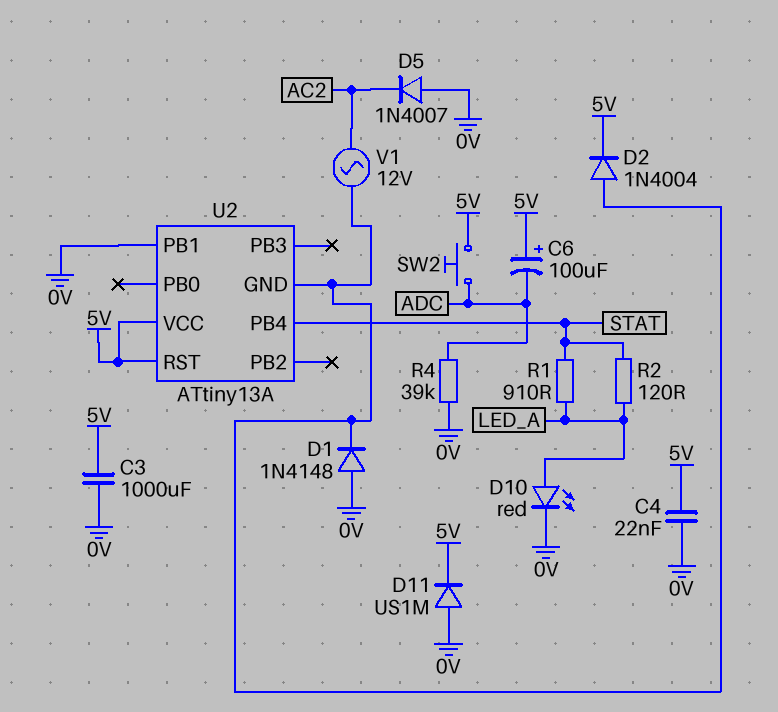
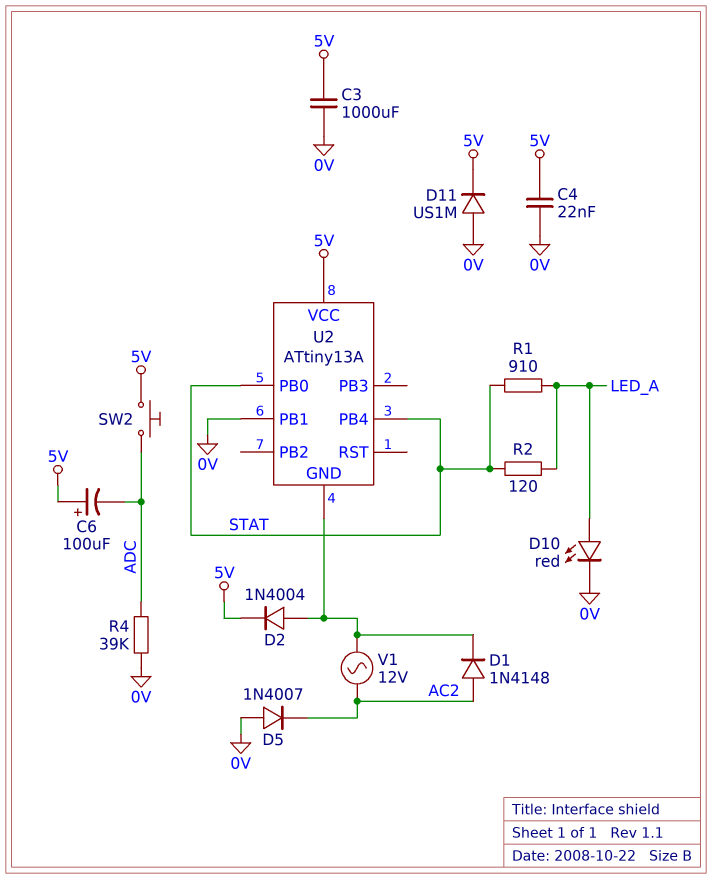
D1: diode 1N4148 (A 0V, K U2/GND) -> diode 1N4148 (A AC2, K U2/GND)
U2 pin PB0: none -> STAT
U2 pin RST: 5V -> none

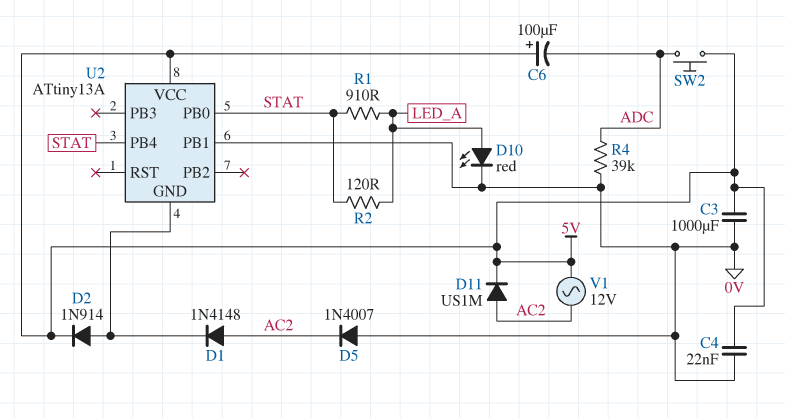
D2: diode 1N4004 (A U2/GND, K 5V) -> diode 1N914 (A U2/GND, K 5V)
D11: diode US1M (A 0V, K 5V) -> diode US1M (A AC2, K 5V)
V1: AC 12V (AC2, U2/GND) -> AC 12V (5V, AC2)

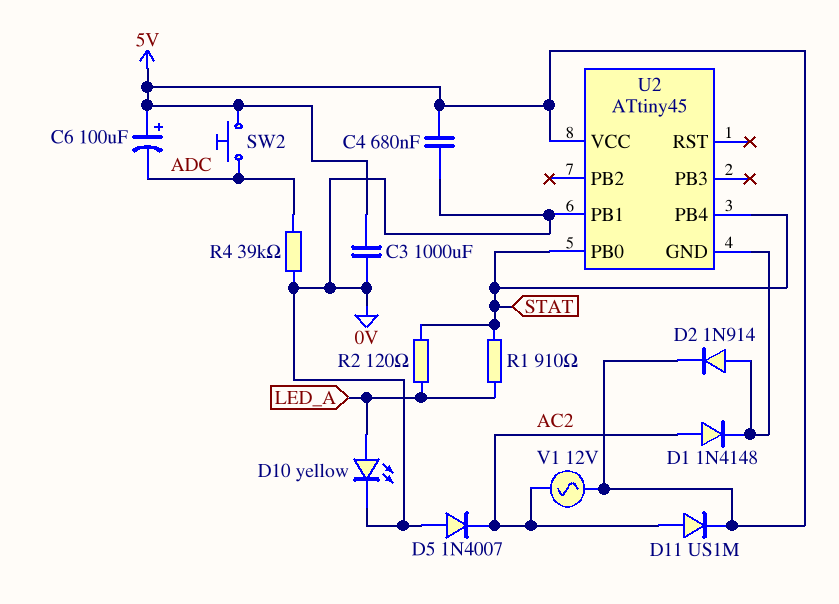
C4: 22nF (0V, 5V) -> 680nF (0V, 5V)
D10: LED red (A LED_A, K 0V) -> LED yellow (A LED_A, K 0V)
U2: ATtiny13A -> ATtiny45

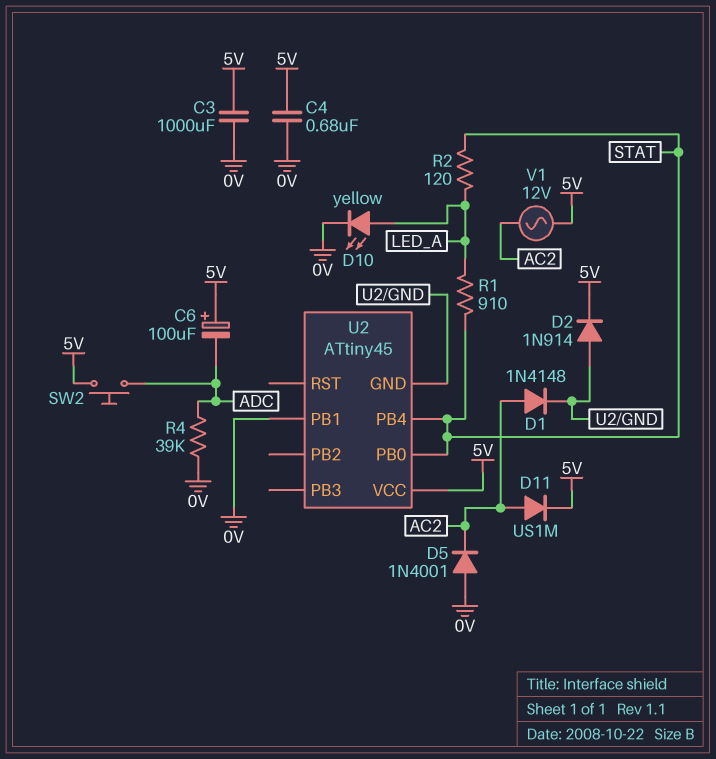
D5: diode 1N4007 (A 0V, K AC2) -> diode 1N4001 (A 0V, K AC2)

